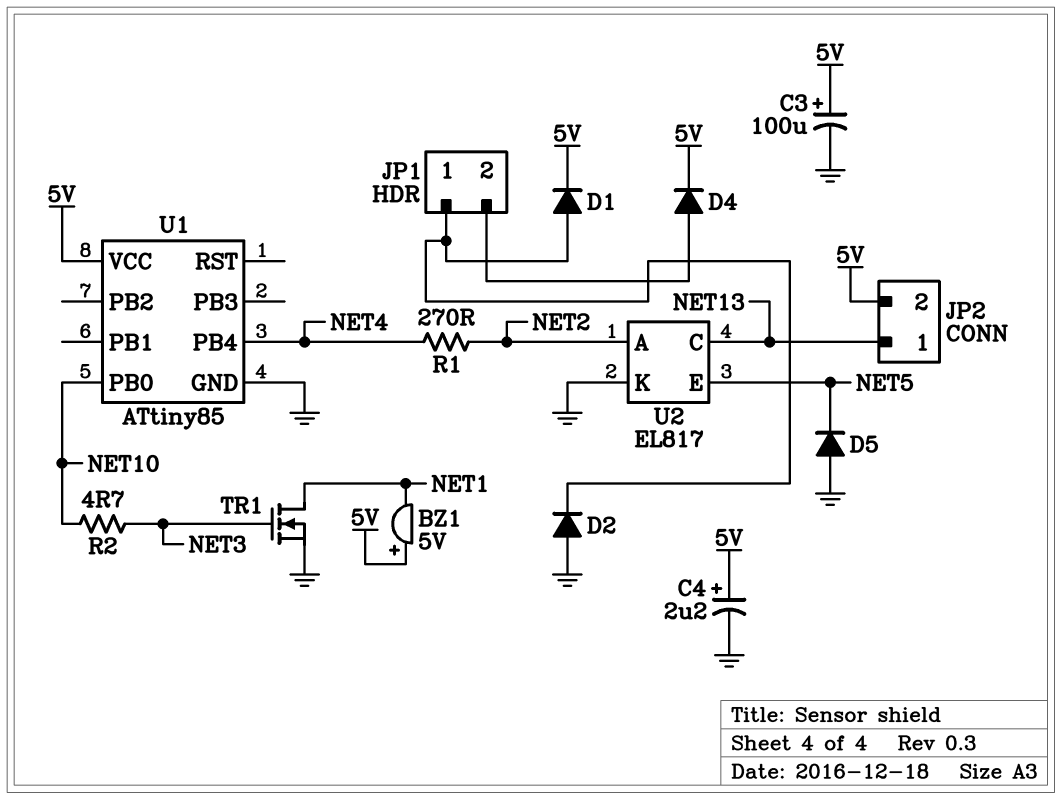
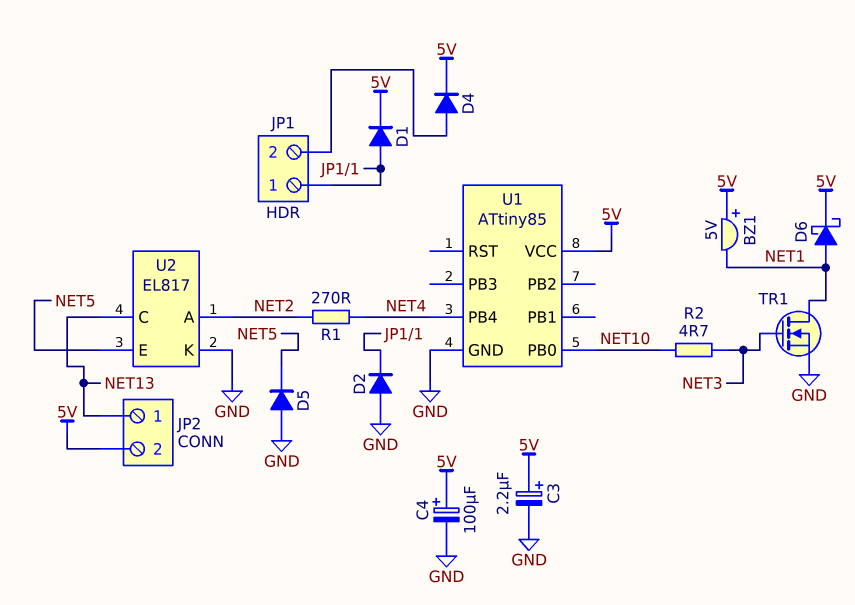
C3: 100uF (plus 5V, minus GND) -> 2.2uF (plus 5V, minus GND)
C4: 2.2uF (plus 5V, minus GND) -> 100uF (plus 5V, minus GND)
D6: none -> schottky (A NET1, K 5V)

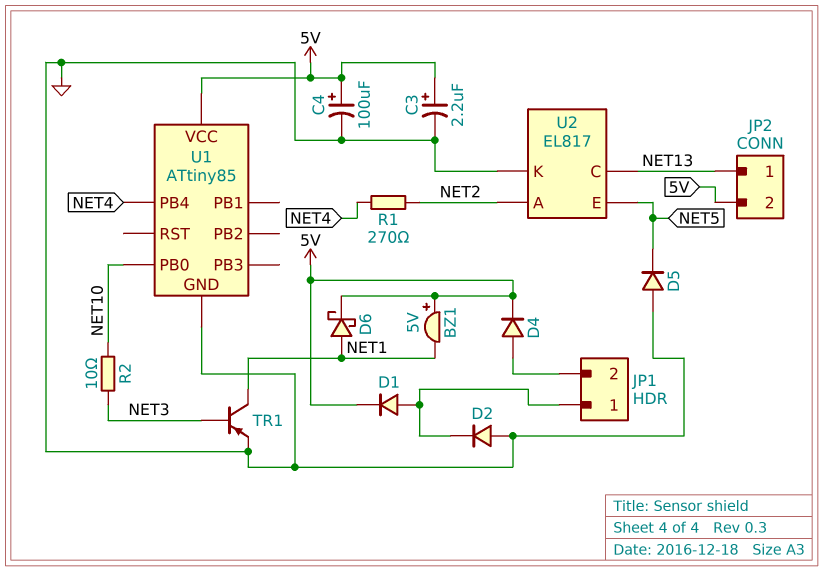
R2: 4.7 (NET3, NET10) -> 10 (NET3, NET10)
TR1: NMOS (G NET3, D NET1, S GND) -> PNP (B NET3, C NET1, E GND)

